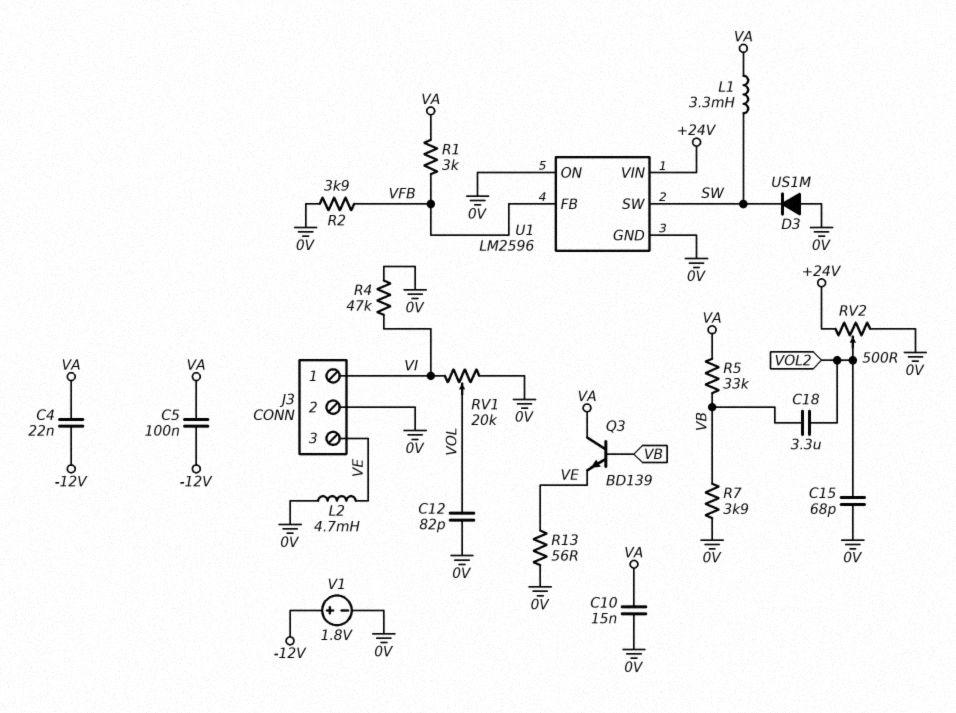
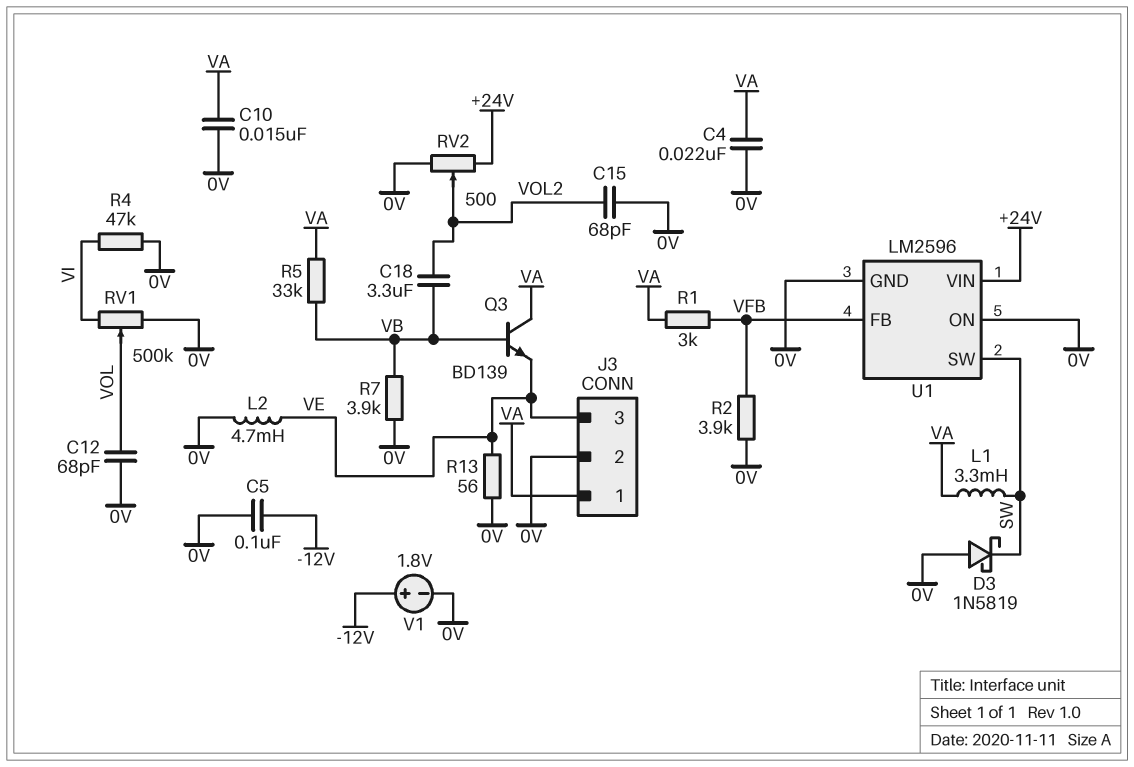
C4: 22nF (-12V, VA) -> 22nF (0V, VA)
C5: 100nF (-12V, VA) -> 100nF (-12V, 0V)
C12: 82pF (0V, VOL) -> 68pF (0V, VOL)
D3: diode US1M (A 0V, K SW) -> schottky 1N5819 (A 0V, K SW)
J3 pin 1: VI -> VA
RV1: 20k (0V, VI, wiper VOL) -> 500k (0V, VI, wiper VOL)

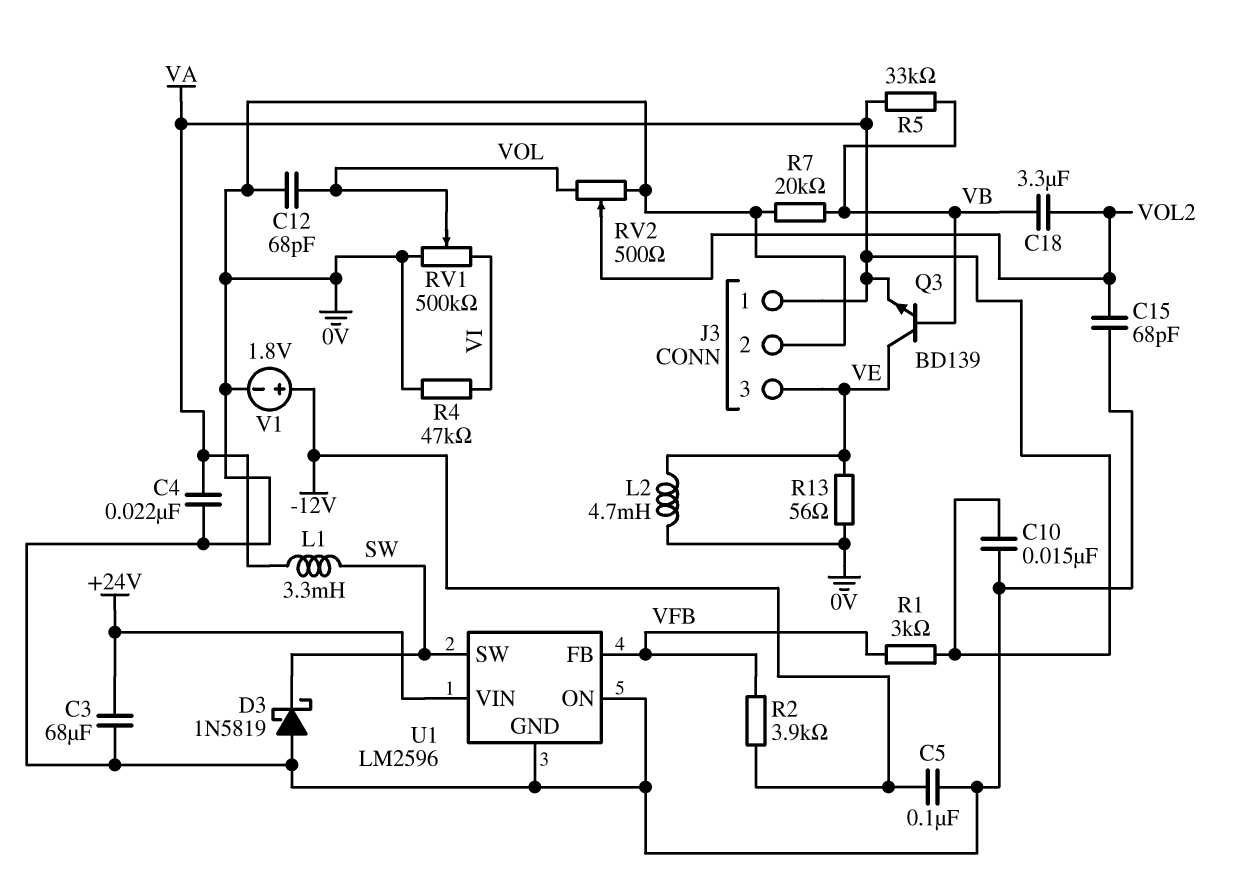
C3: none -> 68uF (+24V, 0V)
Q3: NPN BD139 (B VB, C VA, E VE) -> NPN BD139 (B VB, C VE, E VA)
R2: 3.9k (0V, VFB) -> 3.9k (-12V, VFB)
R7: 3.9k (0V, VB) -> 20k (0V, VB)
RV2: 500 (+24V, 0V, wiper VOL2) -> 500 (0V, VOL, wiper VOL2)

